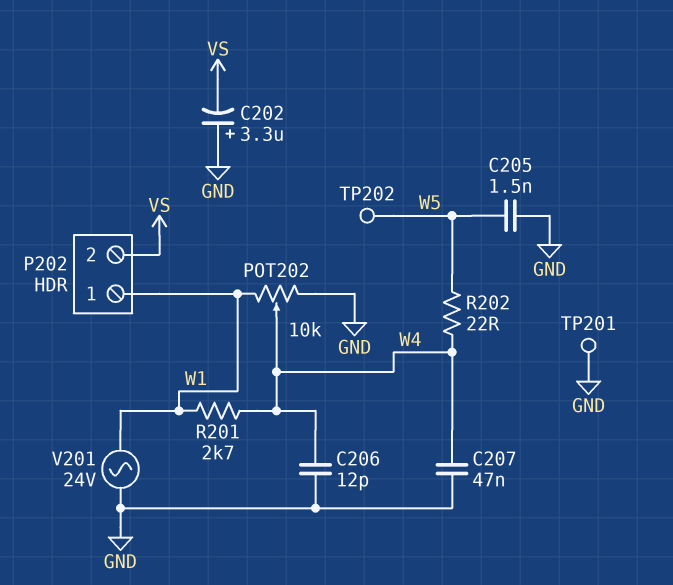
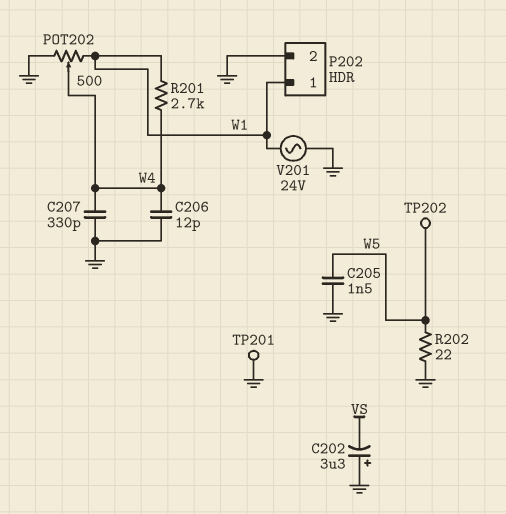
C207: 47nF (GND, W4) -> 330pF (GND, W4)
P202 pin 2: VS -> GND
POT202: 10k (GND, W1, wiper W4) -> 500 (GND, W1, wiper W4)
R202: 22 (W4, W5) -> 22 (GND, W5)

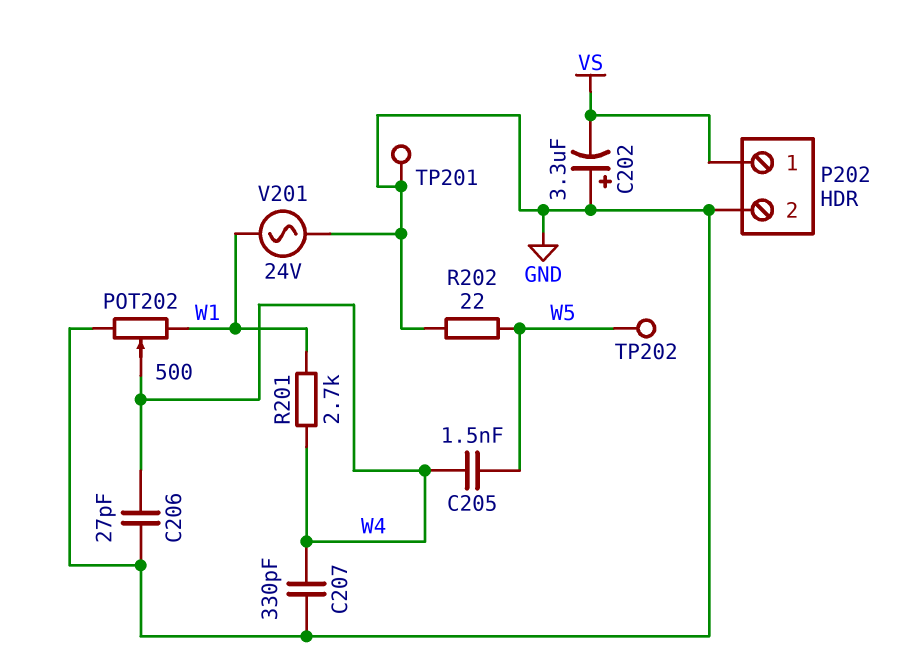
C205: 1.5nF (GND, W5) -> 1.5nF (W4, W5)
C206: 12pF (GND, W4) -> 27pF (GND, W4)
P202 pin 1: W1 -> VS

